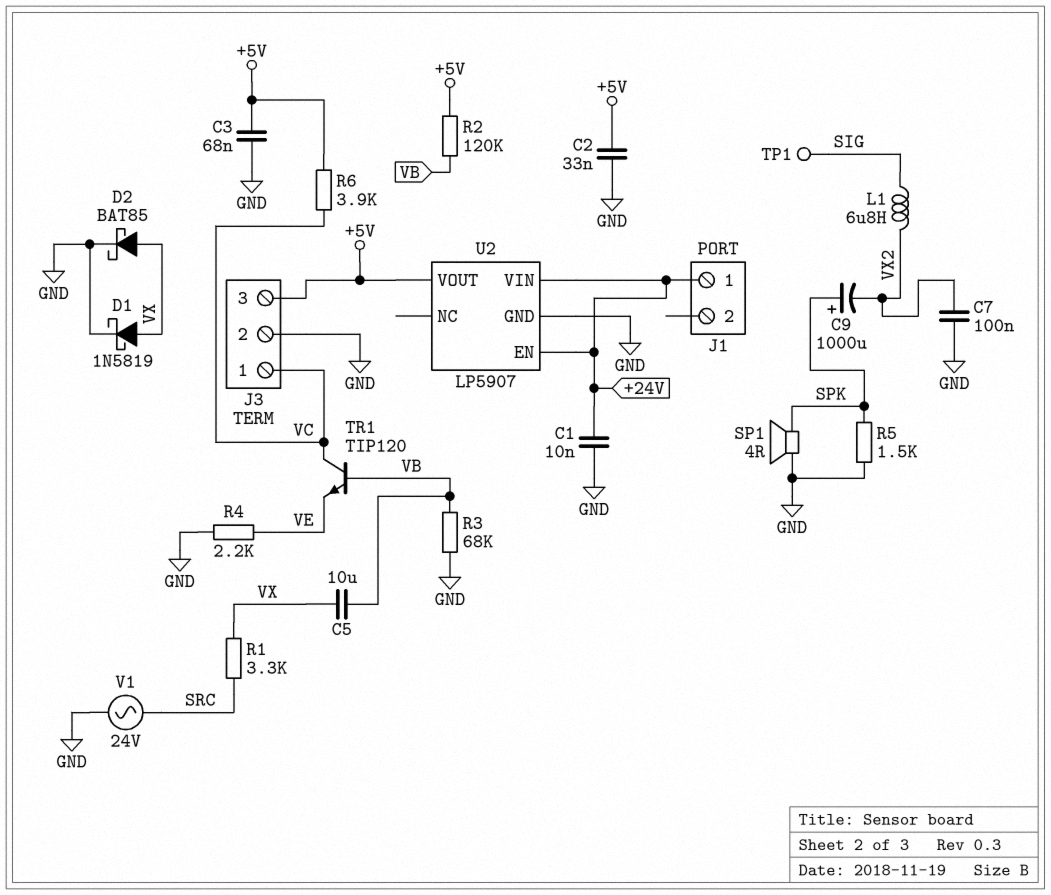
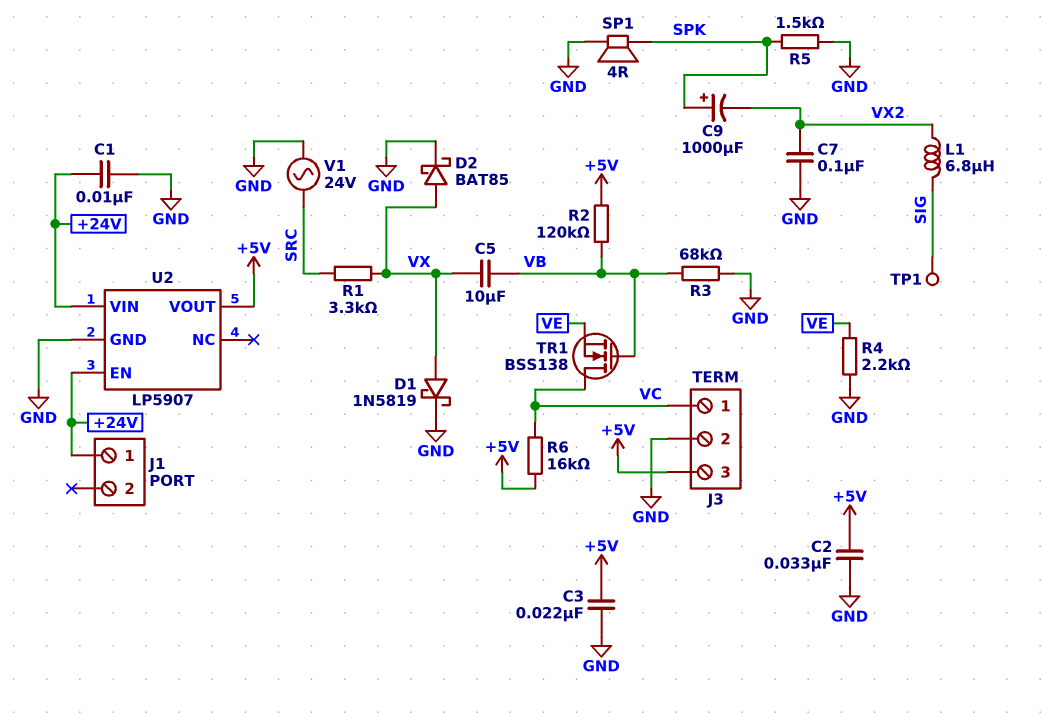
C3: 68nF (+5V, GND) -> 22nF (+5V, GND)
R6: 3.9k (+5V, VC) -> 16k (+5V, VC)
TR1: NPN TIP120 (B VB, C VC, E VE) -> NMOS BSS138 (G VB, D VC, S VE)

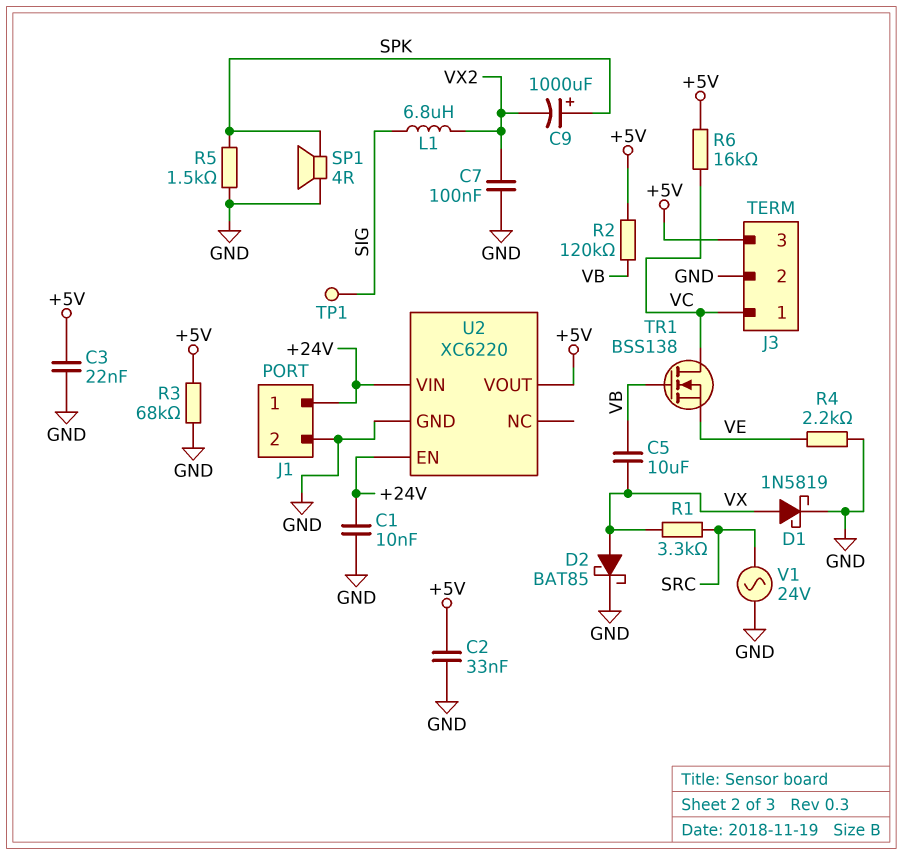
J1 pin 2: none -> GND
R3: 68k (GND, VB) -> 68k (+5V, GND)
U2: LP5907 -> XC6220

